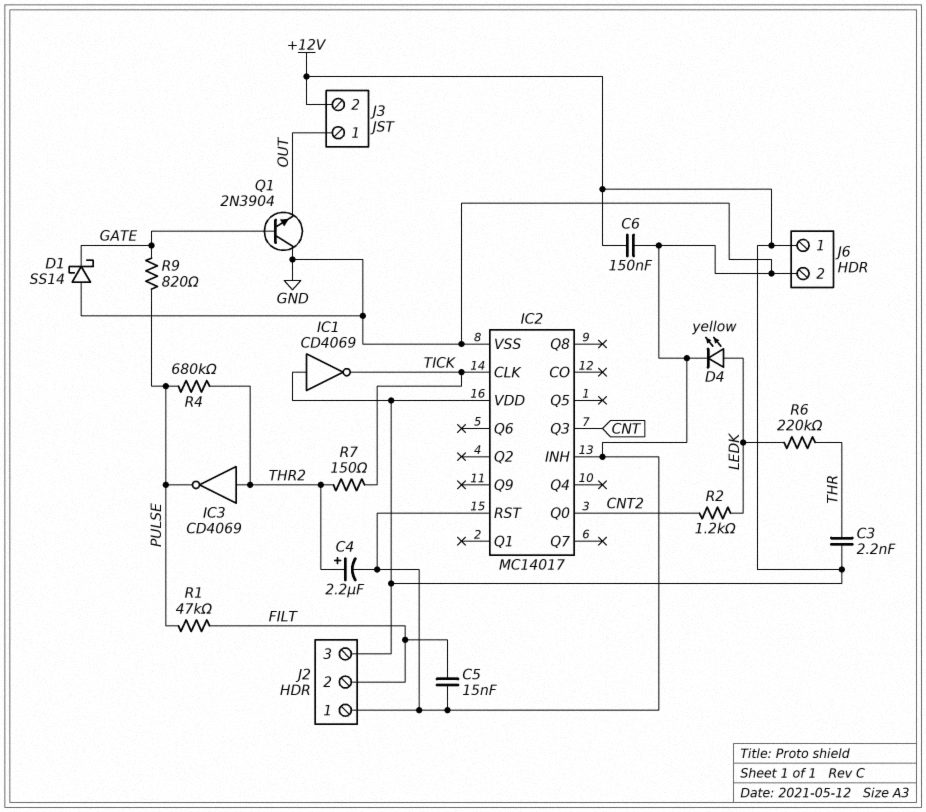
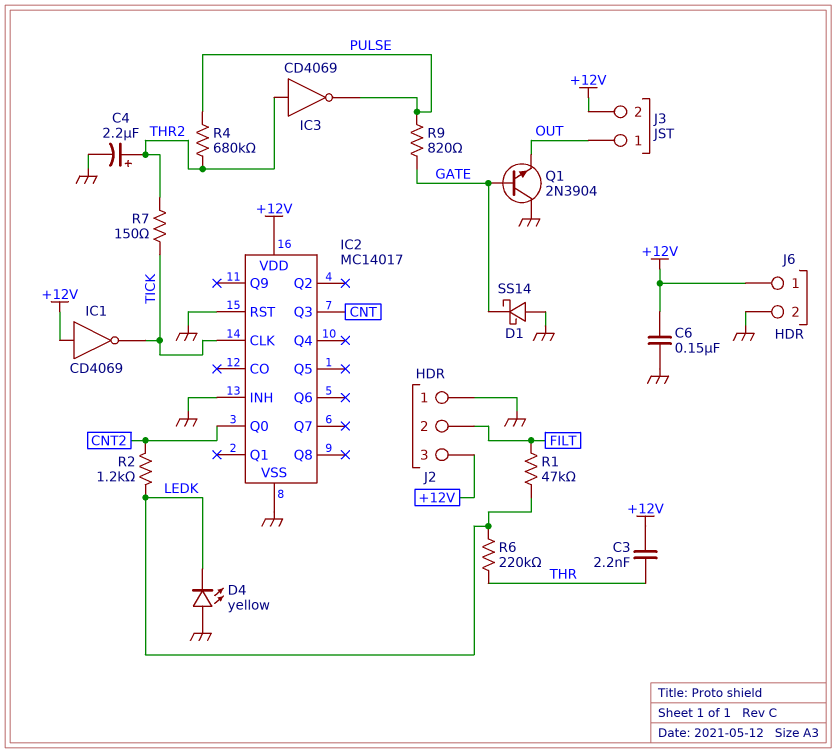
C5: 15nF (FILT, GND) -> none
D4: LED yellow (A LEDK, K GND) -> LED yellow (A GND, K LEDK)
R1: 47k (FILT, PULSE) -> 47k (FILT, LEDK)

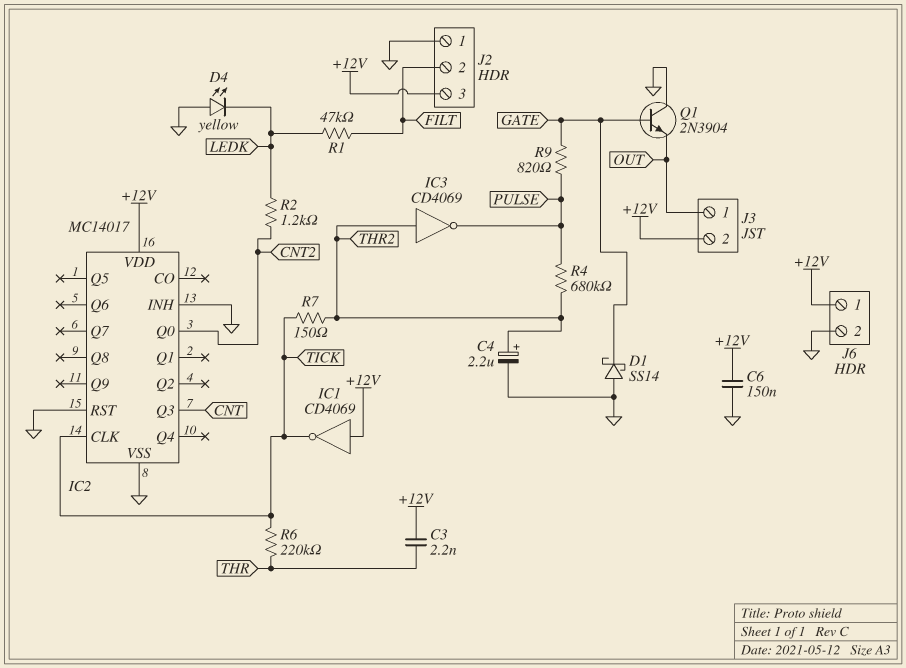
R6: 220k (LEDK, THR) -> 220k (THR, TICK)

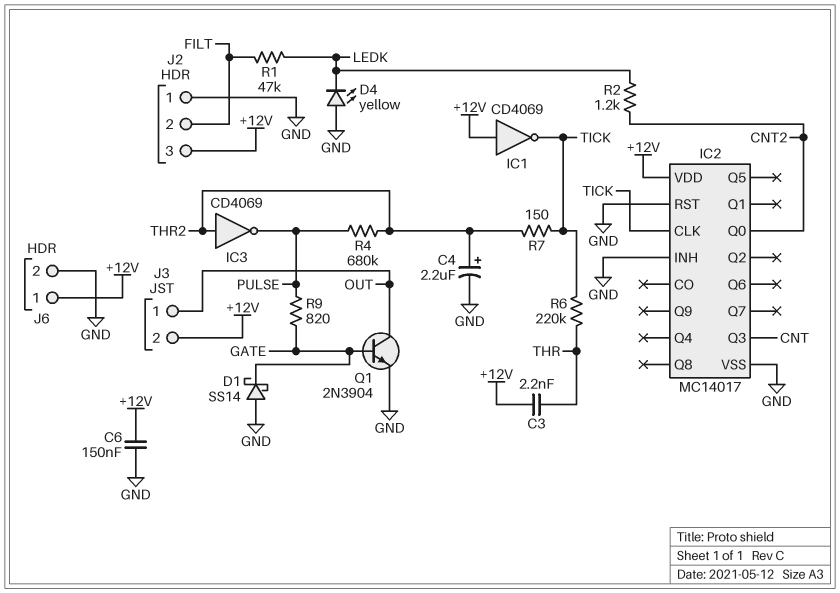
Q1: NPN 2N3904 (B GATE, C GND, E OUT) -> NPN 2N3904 (B GATE, C OUT, E GND)

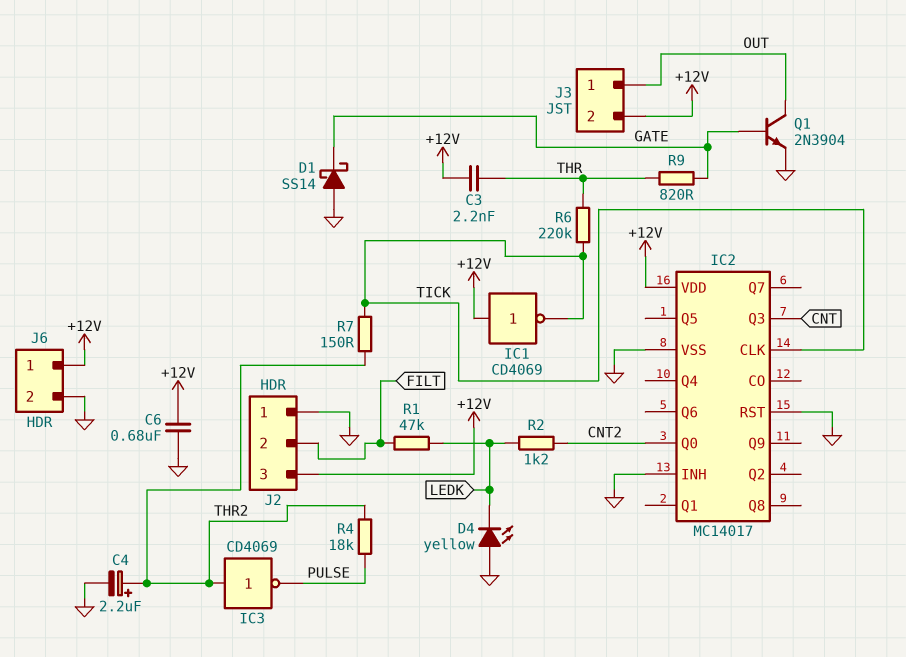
C6: 150nF (+12V, GND) -> 680nF (+12V, GND)
R4: 680k (PULSE, THR2) -> 18k (PULSE, THR2)
R9: 820 (GATE, PULSE) -> 820 (GATE, THR)

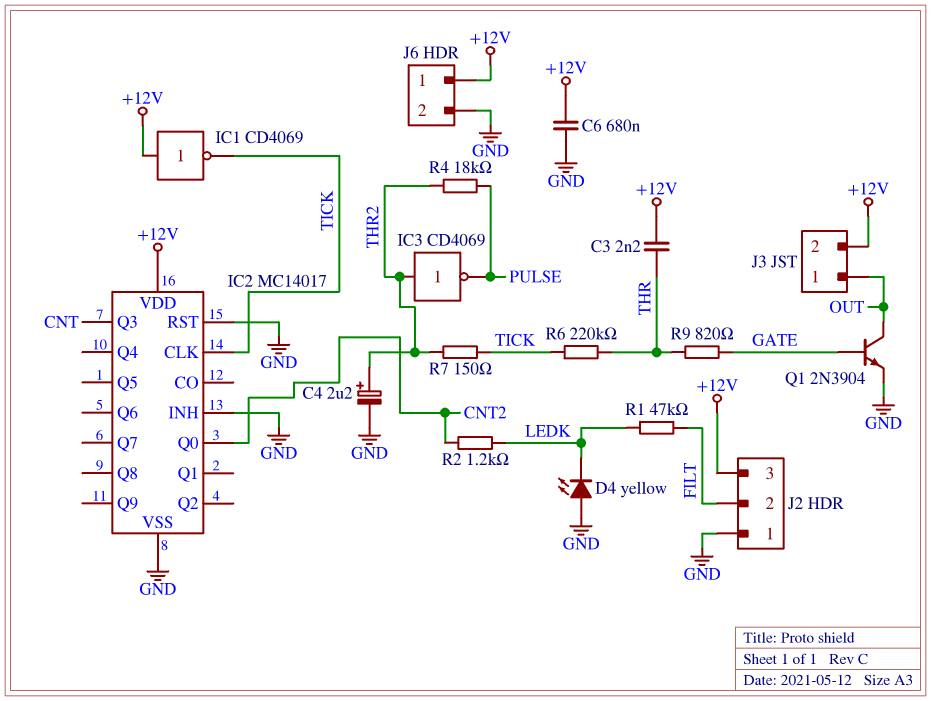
D1: schottky SS14 (A GND, K GATE) -> none

